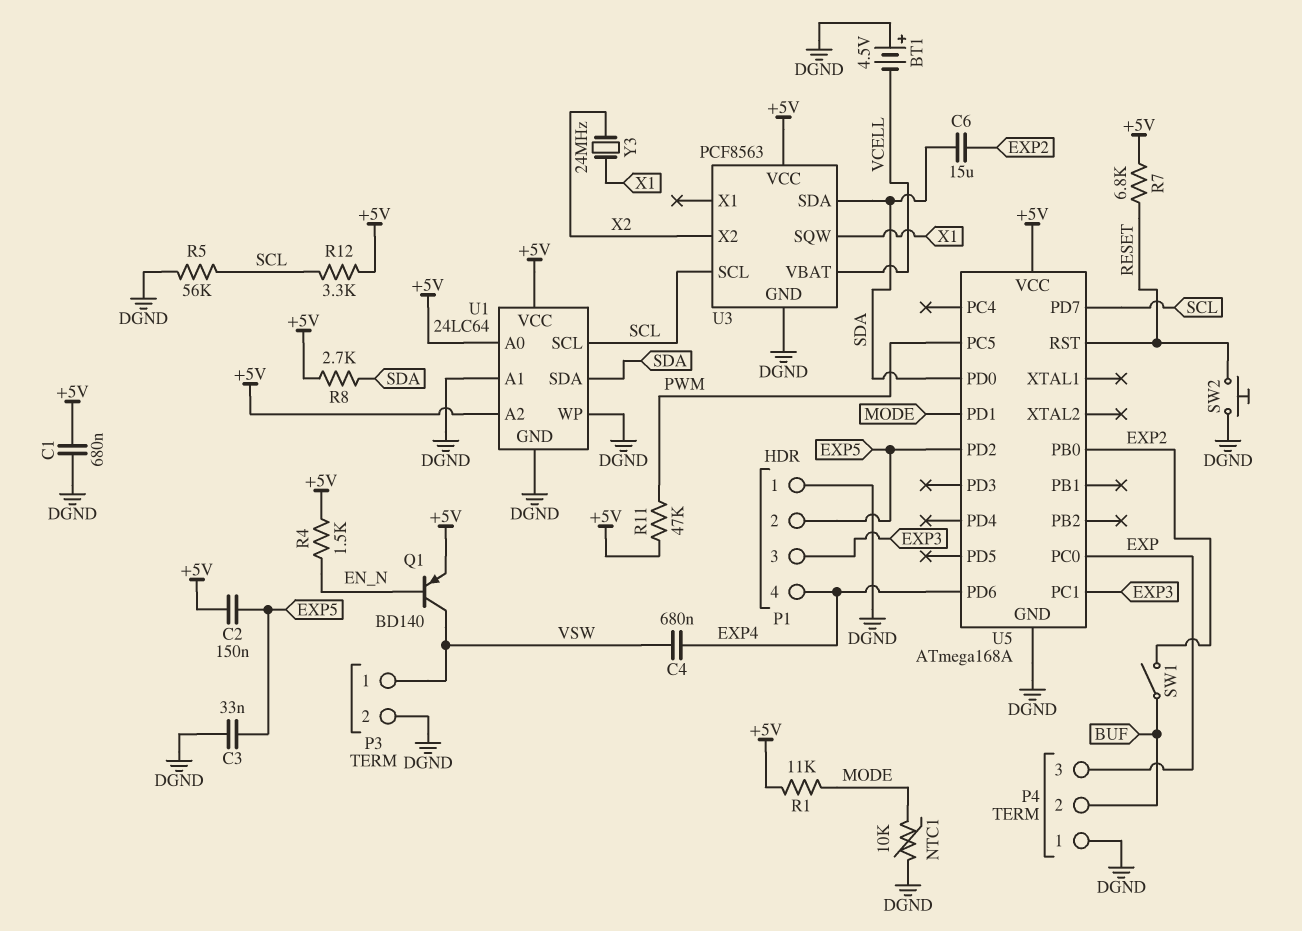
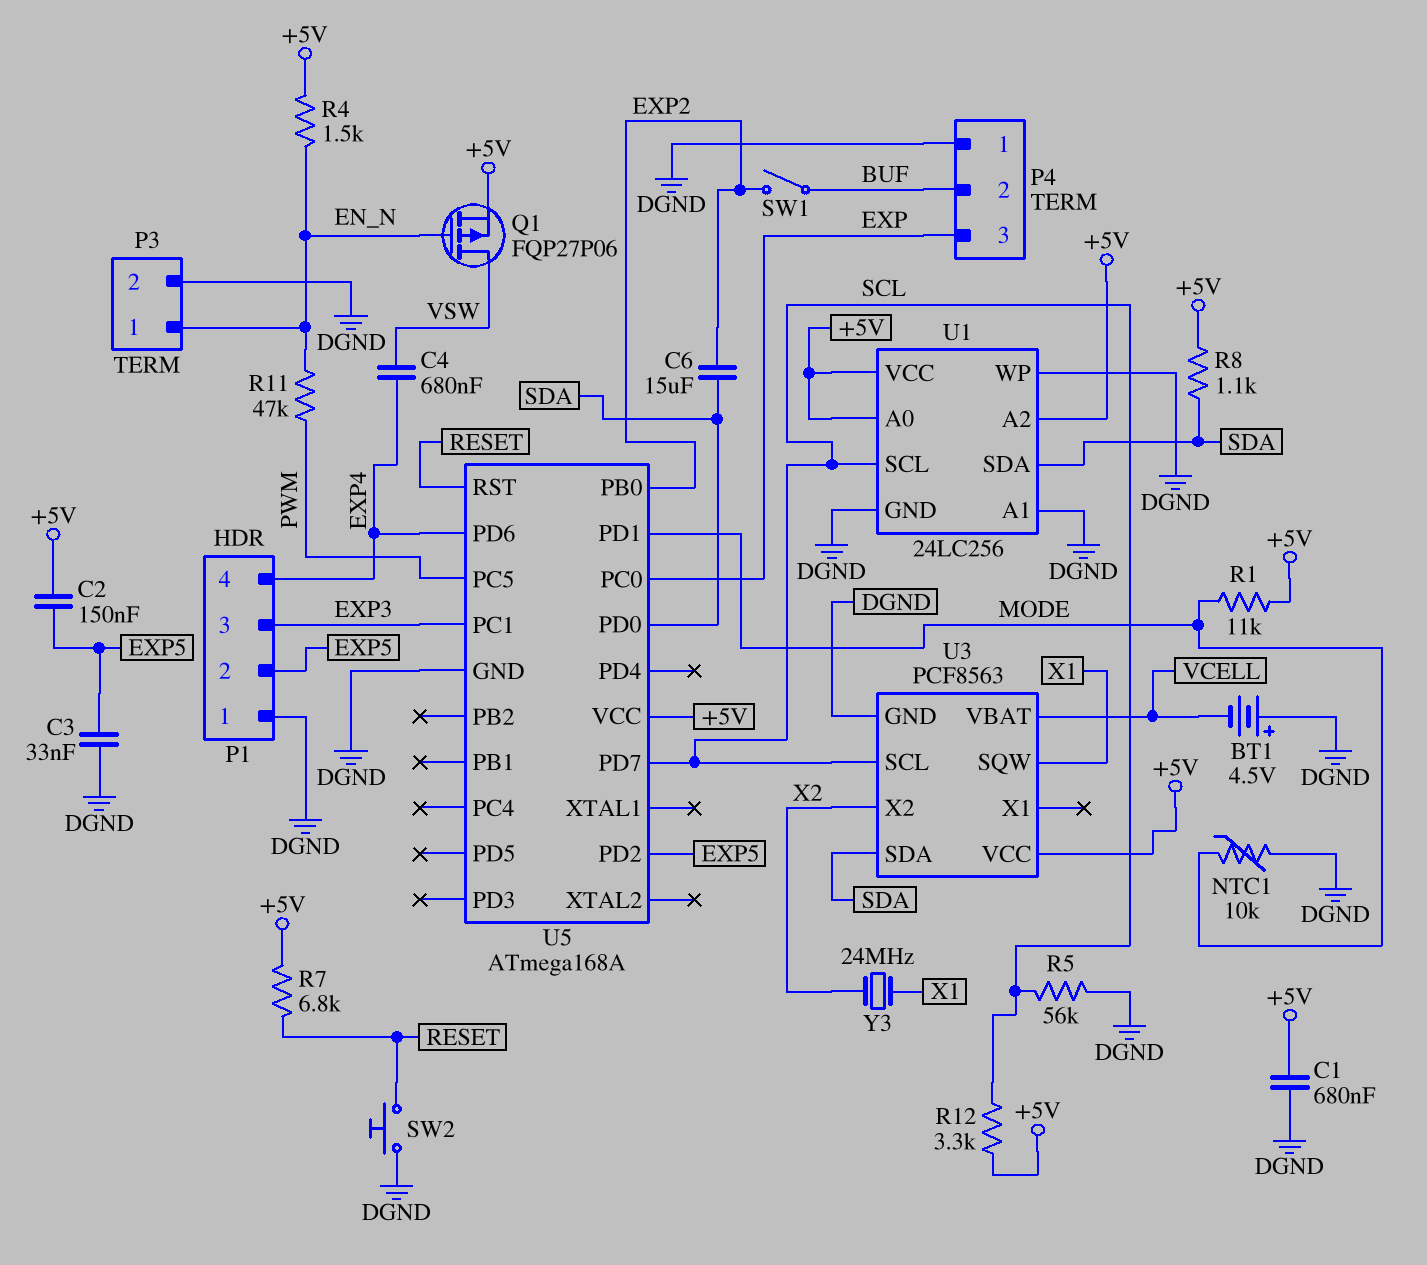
P3 pin 1: VSW -> EN_N
Q1: PNP BD140 (B EN_N, C VSW, E +5V) -> PMOS FQP27P06 (G EN_N, D VSW, S +5V)
R8: 2.7k (+5V, SDA) -> 1.1k (+5V, SDA)
R11: 47k (+5V, PWM) -> 47k (EN_N, PWM)
U1: 24LC64 -> 24LC256

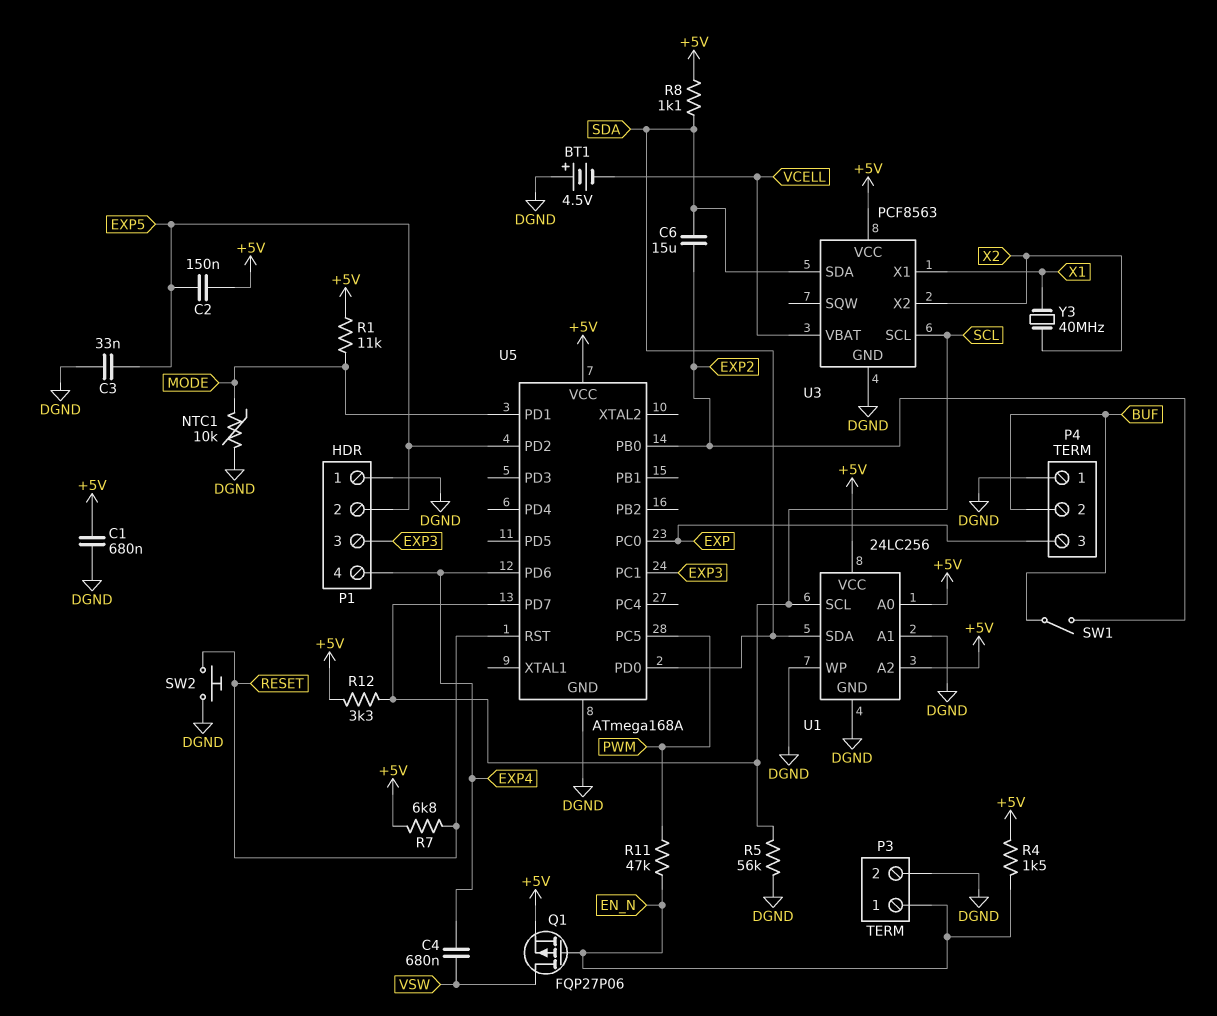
U3 pin SQW: X1 -> none
U3 pin X1: none -> X1
Y3: 24MHz (X1, X2) -> 40MHz (X1, X2)

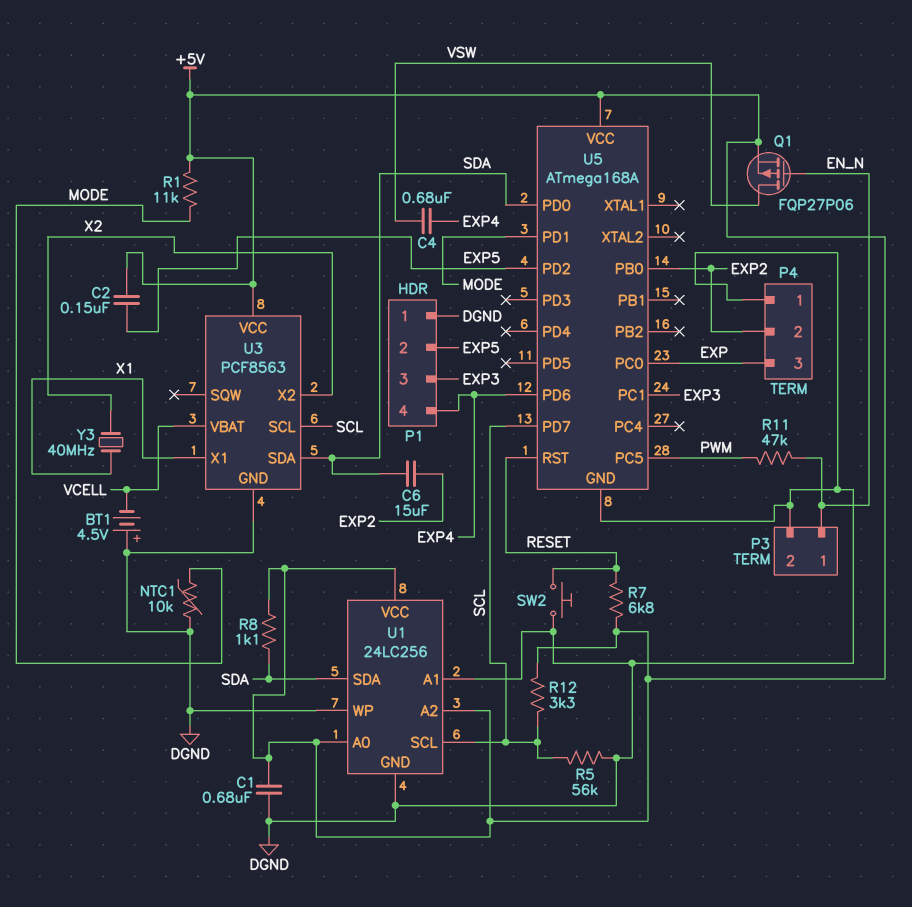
C3: 33nF (DGND, EXP5) -> none
P4 pin 2: BUF -> EXP2
R4: 1.5k (+5V, EN_N) -> none
SW1: switch (BUF, EXP2) -> none

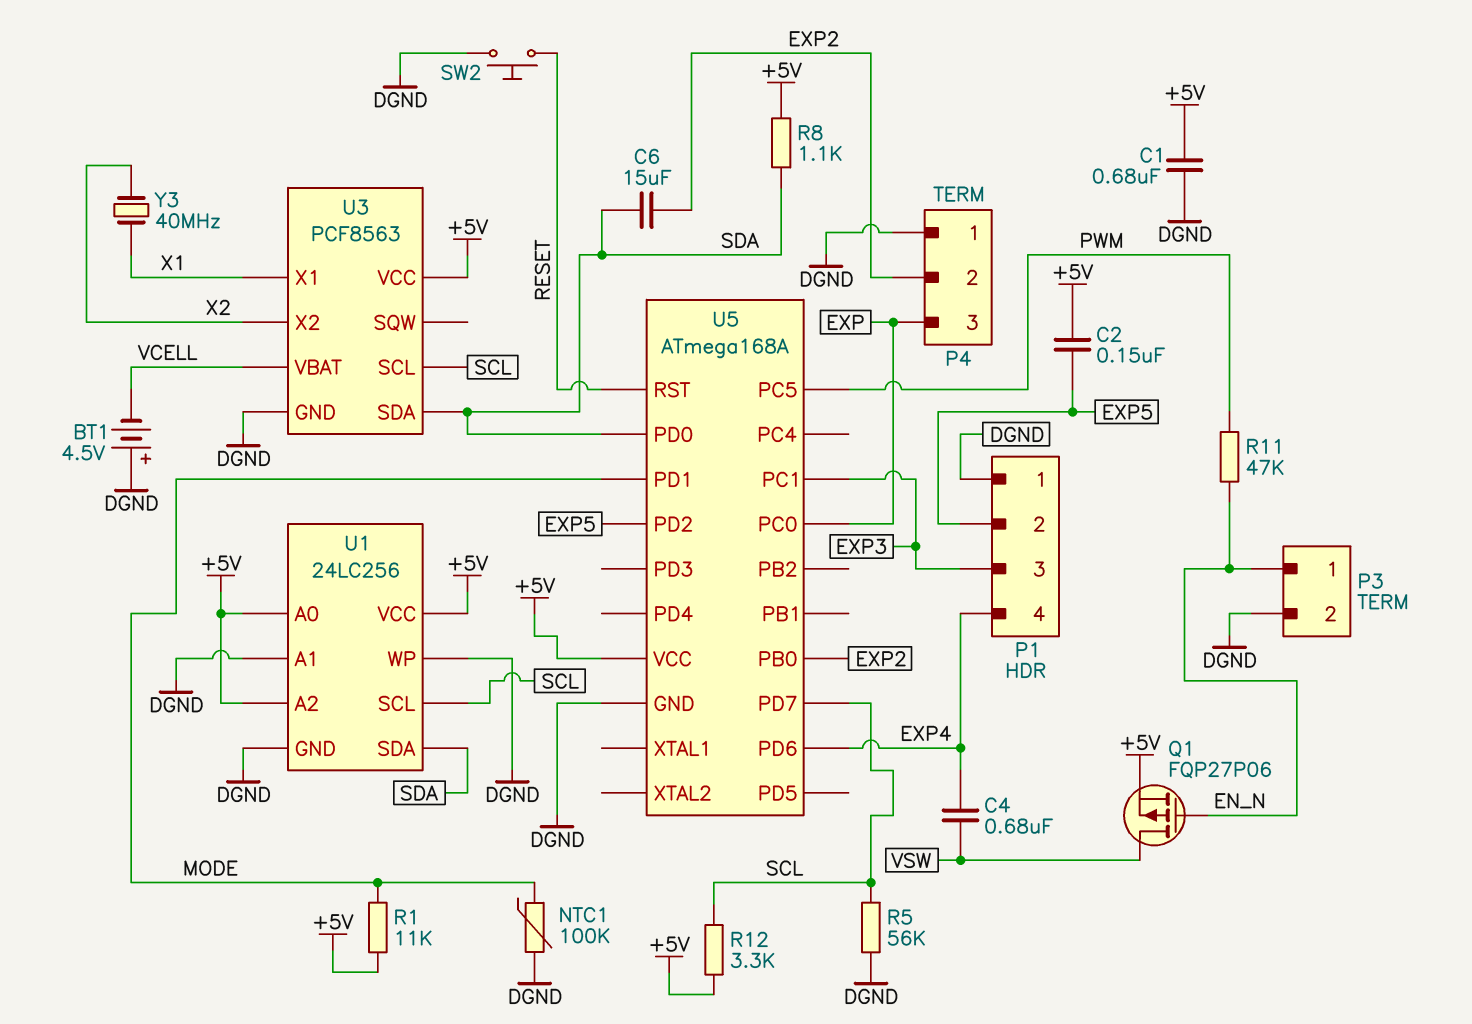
NTC1: 10k (DGND, MODE) -> 100k (DGND, MODE)
R7: 6.8k (+5V, RESET) -> none

